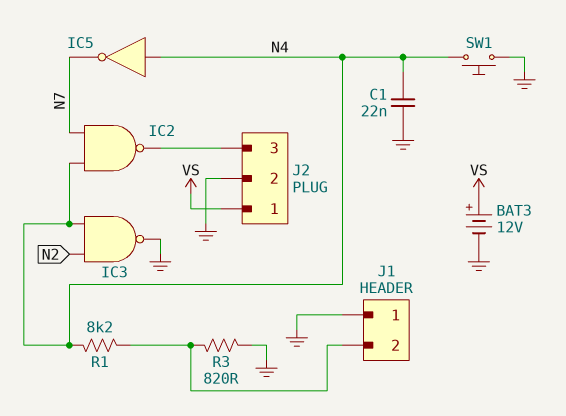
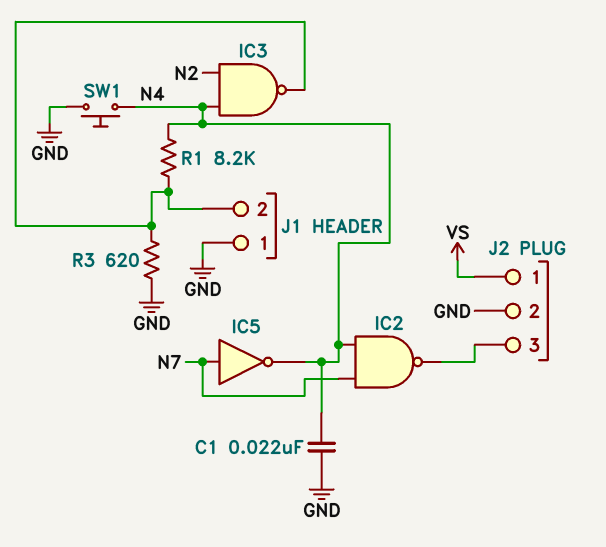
BAT3: 12V (plus VS, minus GND) -> none
IC3: NAND (in N2, in N4, out GND) -> NAND (in N2, in N4, out J1/2)
IC5: NOT (in N4, out N7) -> NOT (in N7, out N4)
R3: 820 (GND, J1/2) -> 620 (GND, J1/2)

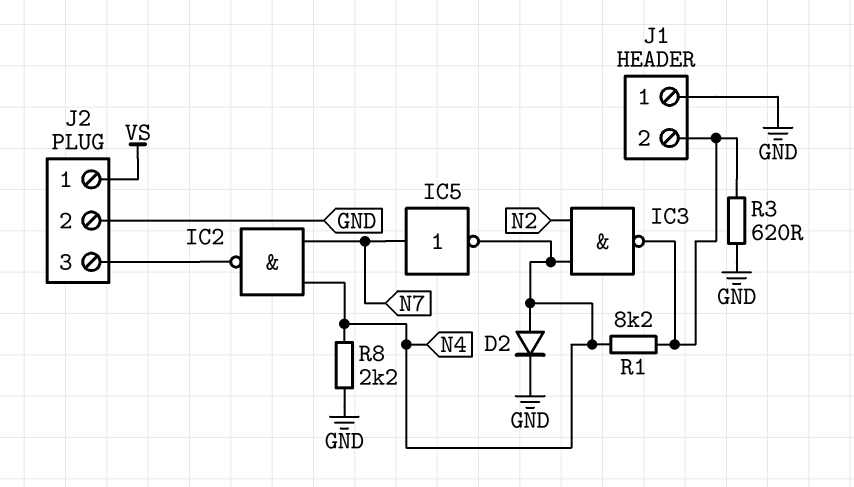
C1: 22nF (GND, N4) -> none
D2: none -> diode (A N4, K GND)
R8: none -> 2.2k (GND, N4)
SW1: button (GND, N4) -> none

